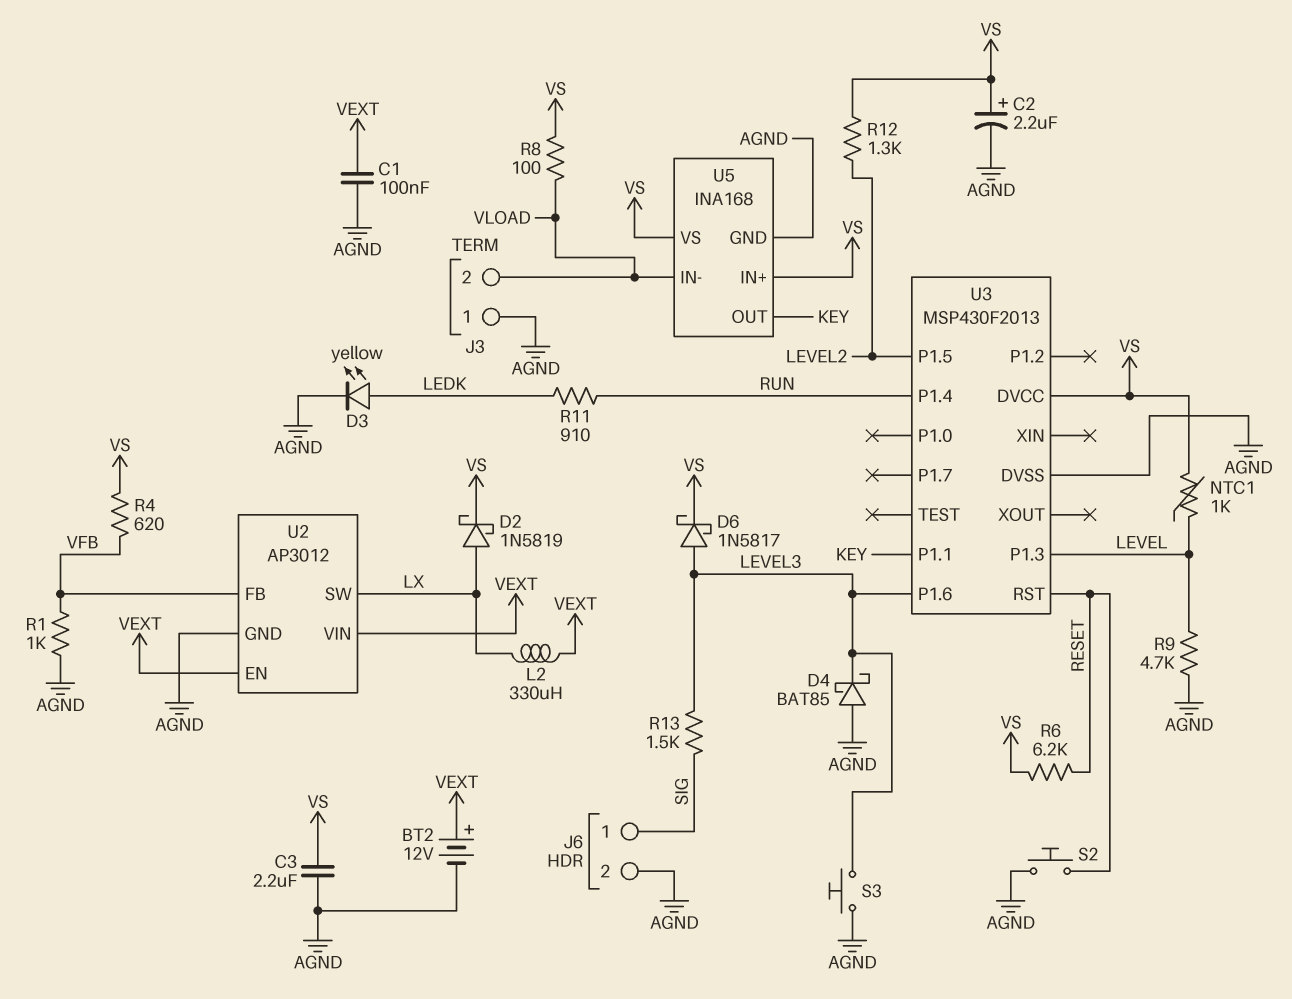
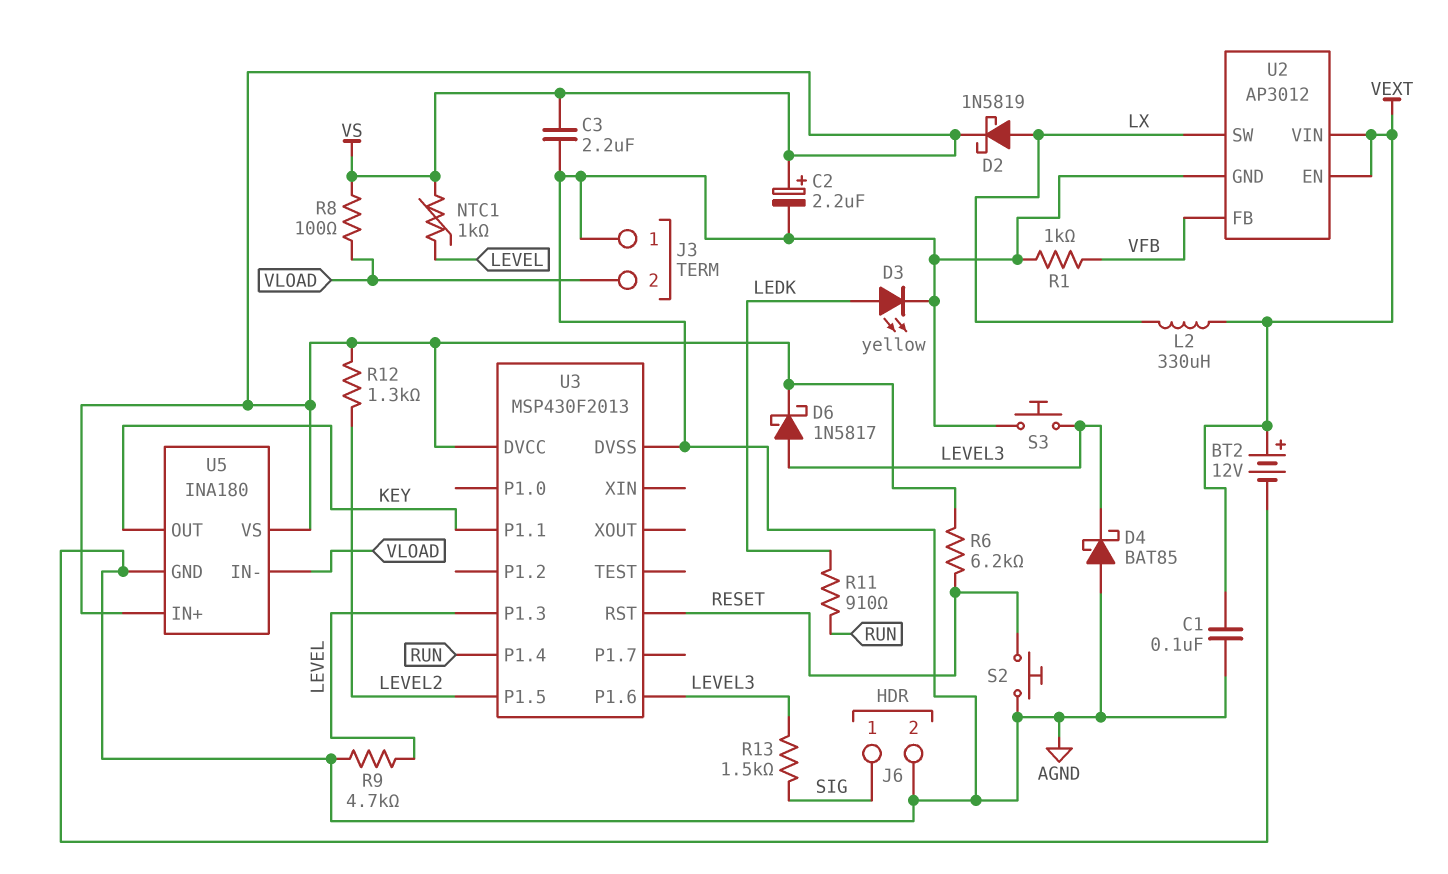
R4: 620 (VFB, VS) -> none
U5: INA168 -> INA180

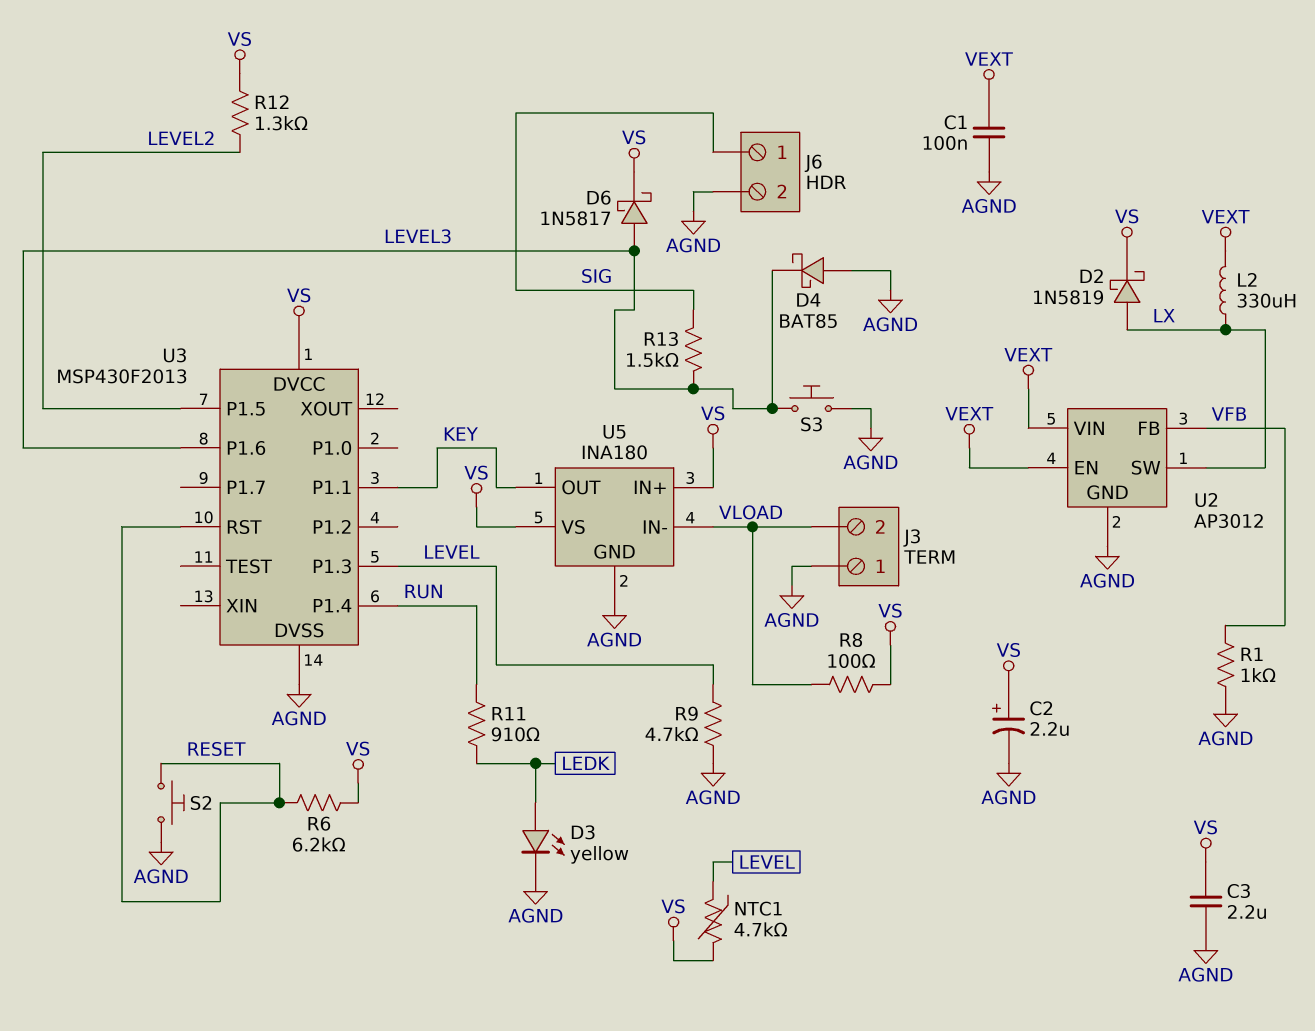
BT2: 12V (plus VEXT, minus AGND) -> none
NTC1: 1k (LEVEL, VS) -> 4.7k (LEVEL, VS)

